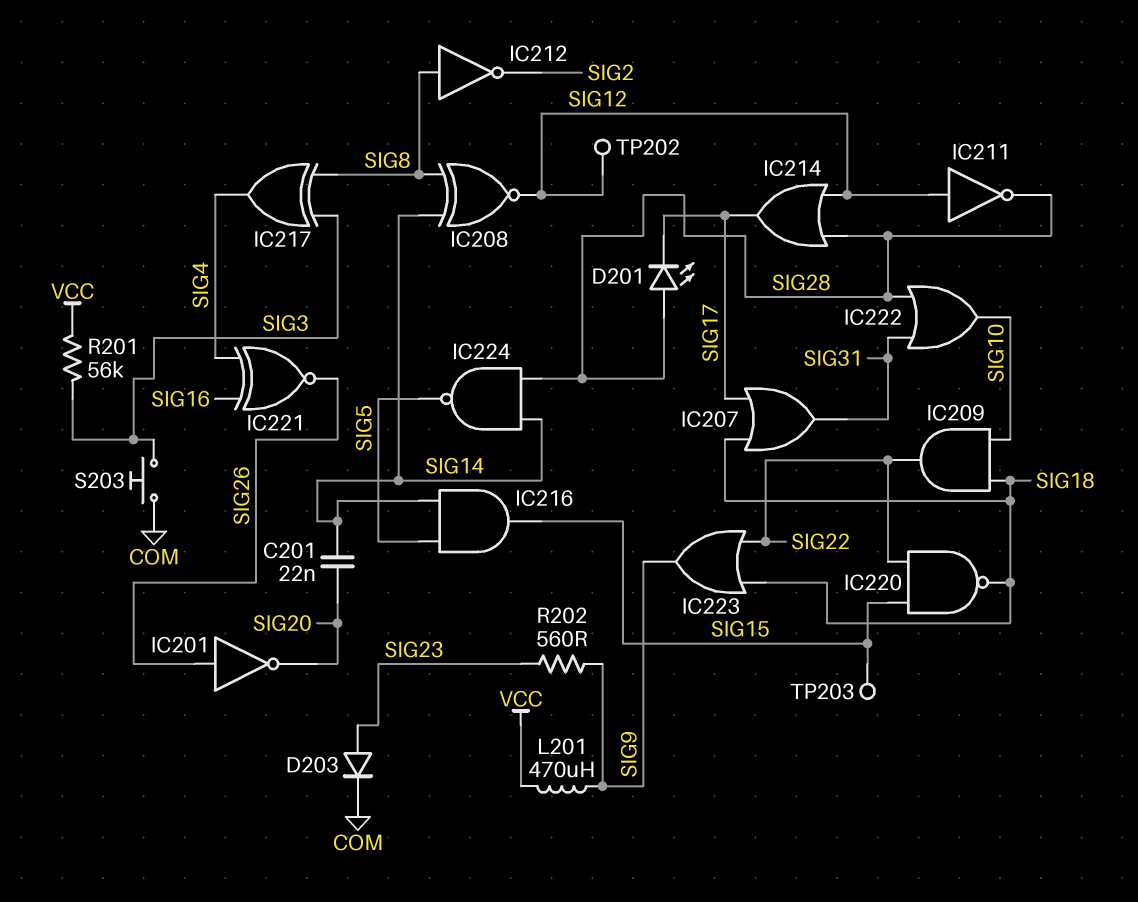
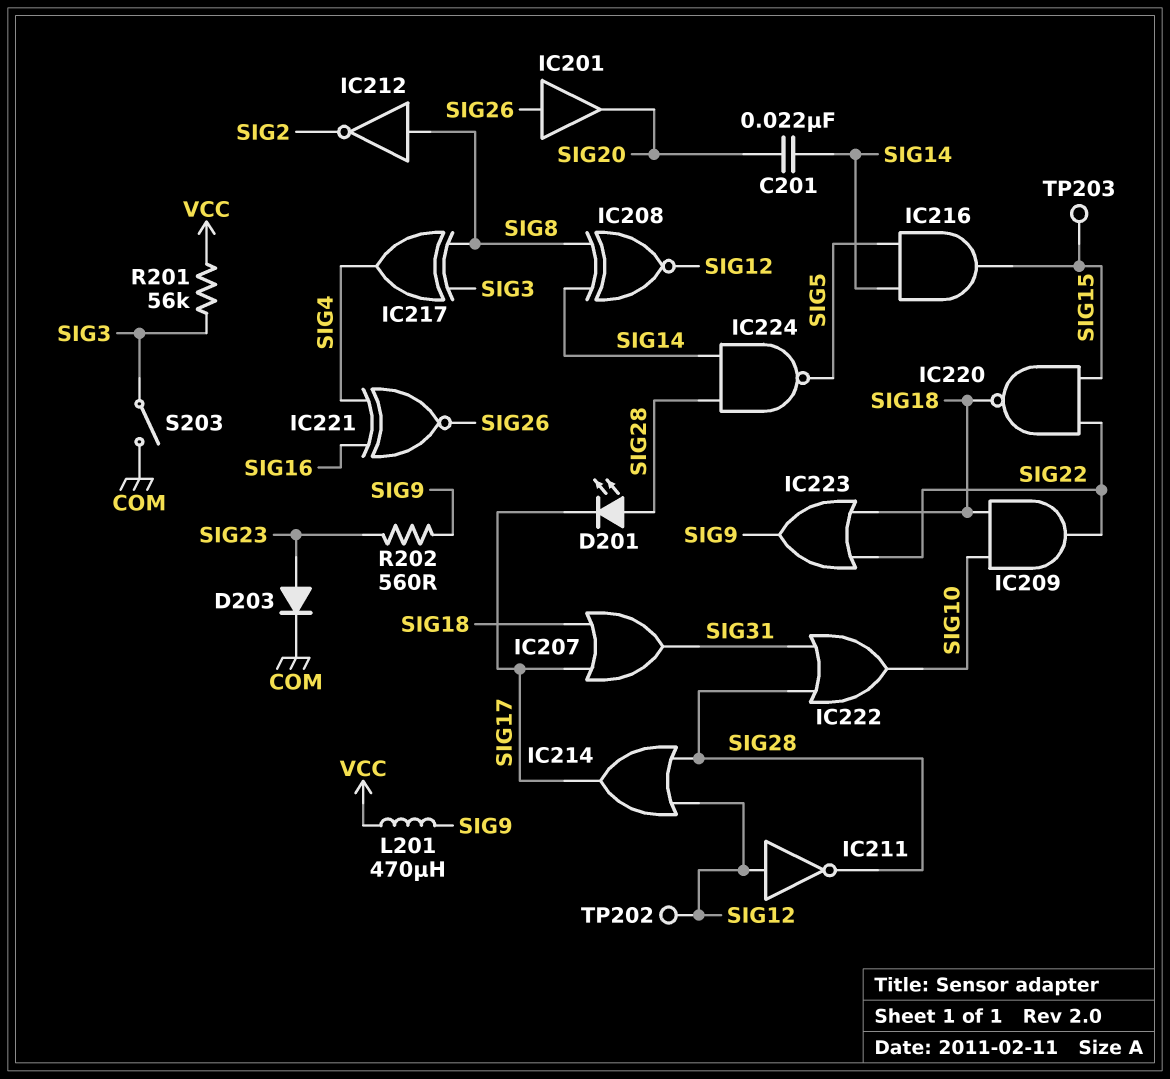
IC201: NOT (in SIG26, out SIG20) -> buffer (in SIG26, out SIG20)
S203: button (COM, SIG3) -> switch (COM, SIG3)

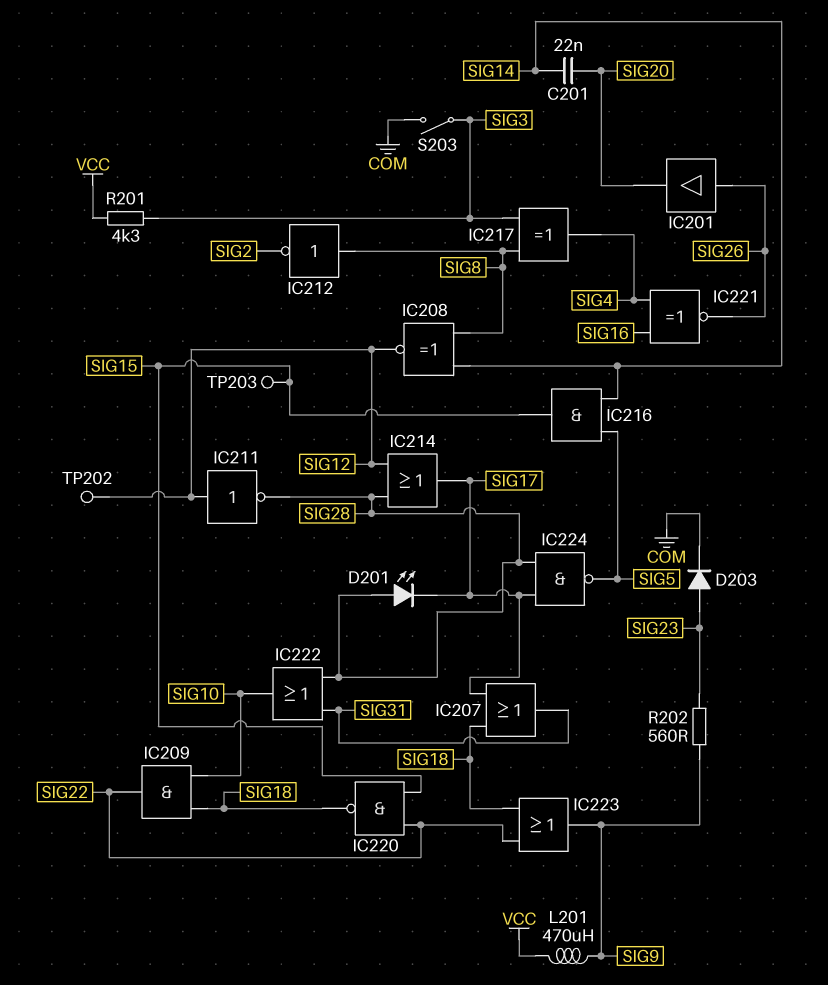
IC224: NAND (in SIG14, in SIG28, out SIG5) -> NAND (in SIG17, in SIG28, out SIG5)
R201: 56k (SIG3, VCC) -> 4.3k (SIG3, VCC)

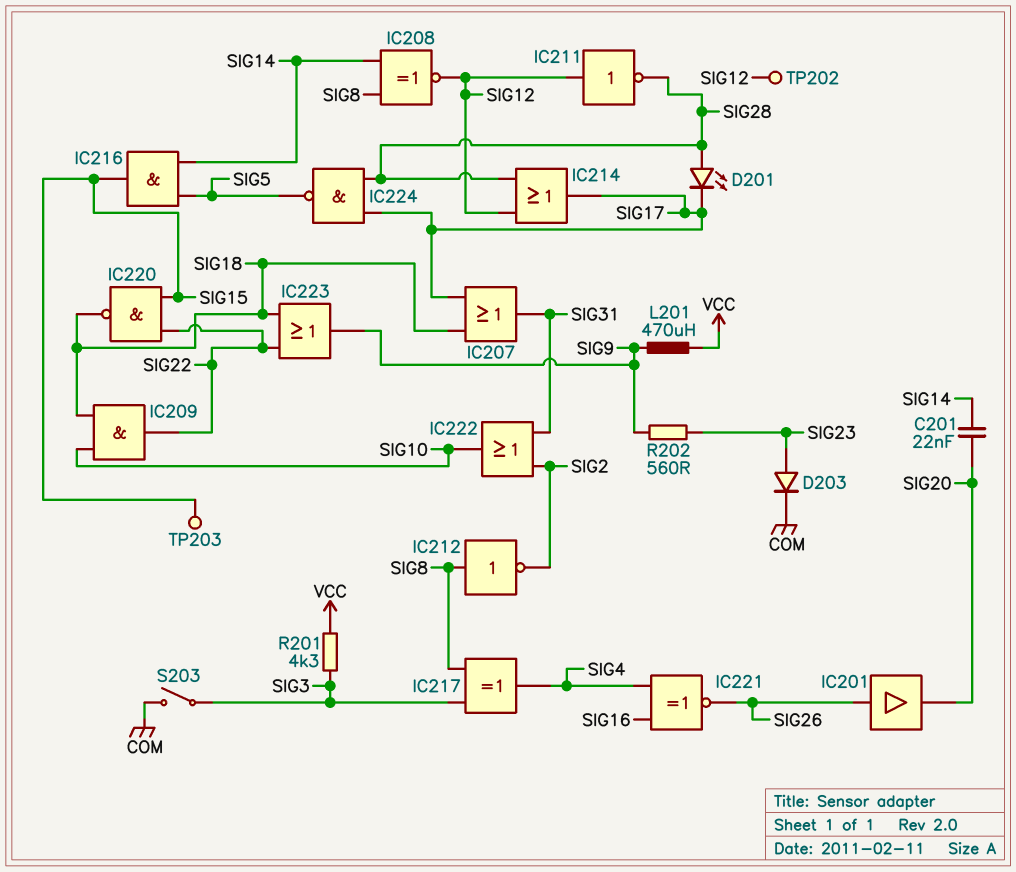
IC222: OR (in SIG28, in SIG31, out SIG10) -> OR (in SIG2, in SIG31, out SIG10)

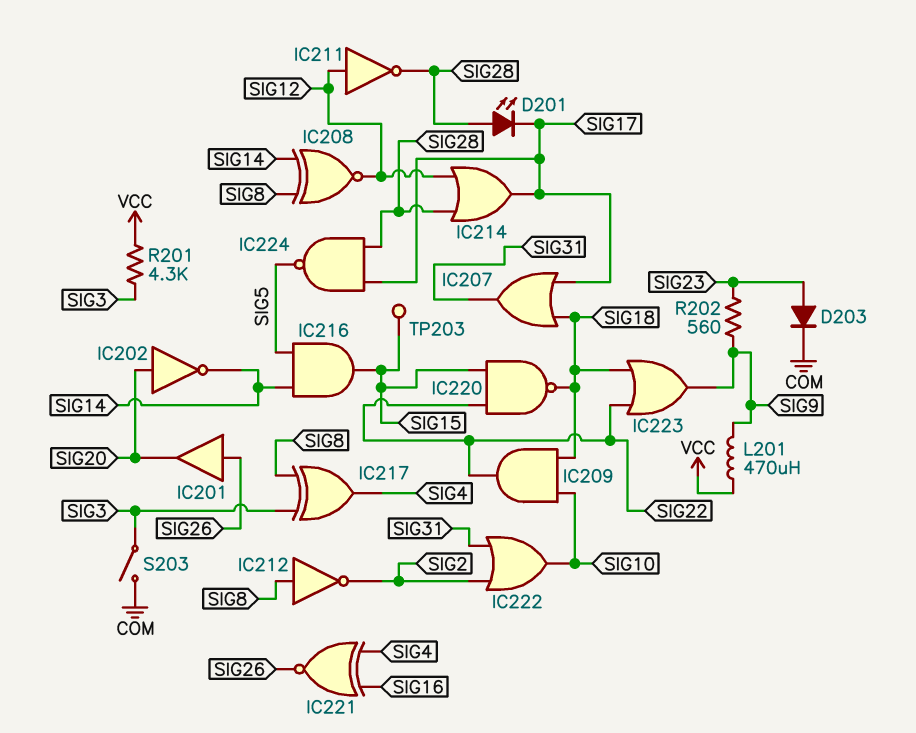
C201: 22nF (SIG14, SIG20) -> none
IC202: none -> NOT (in SIG20, out SIG14)
TP202: test point (SIG12) -> none

